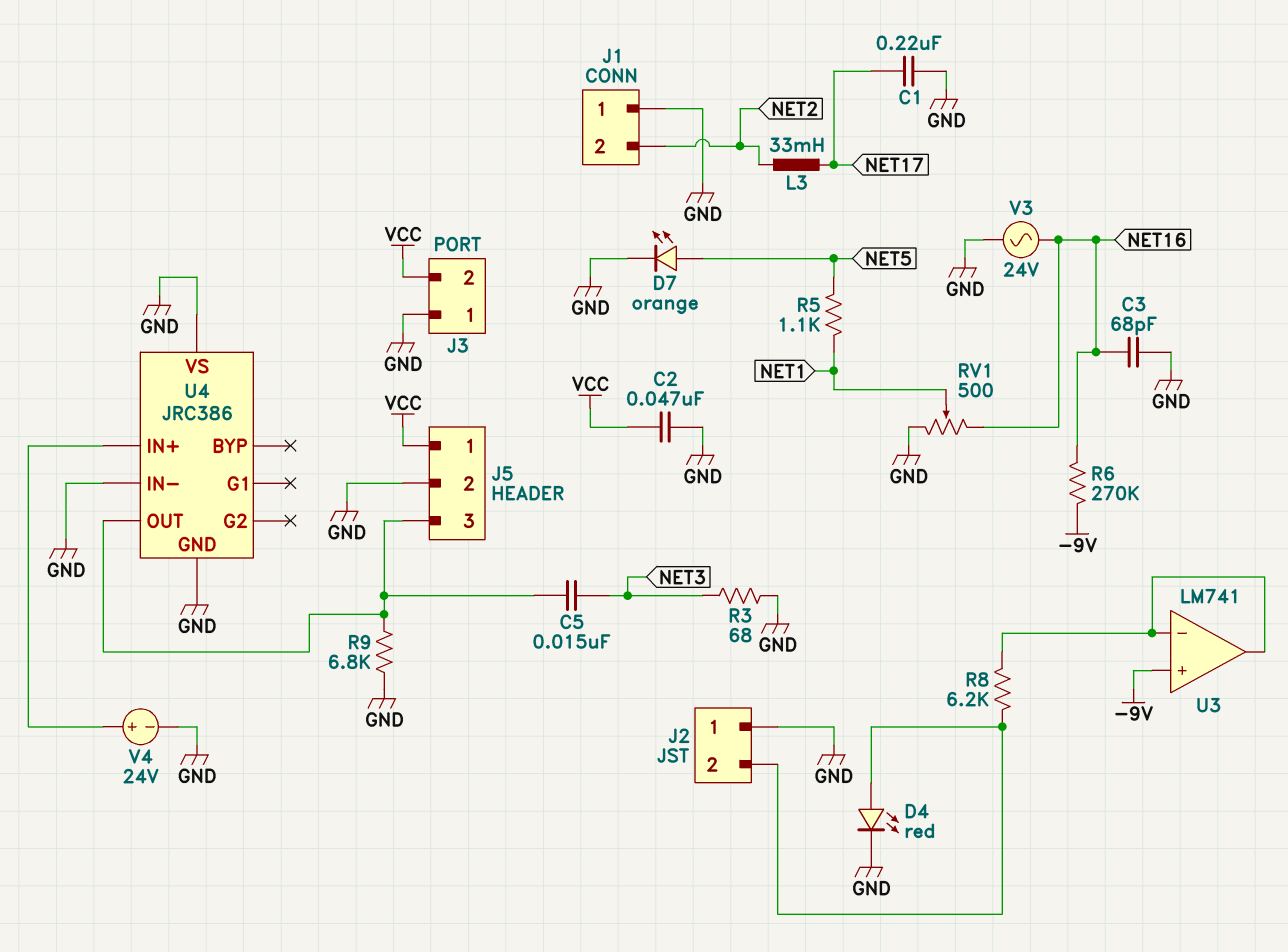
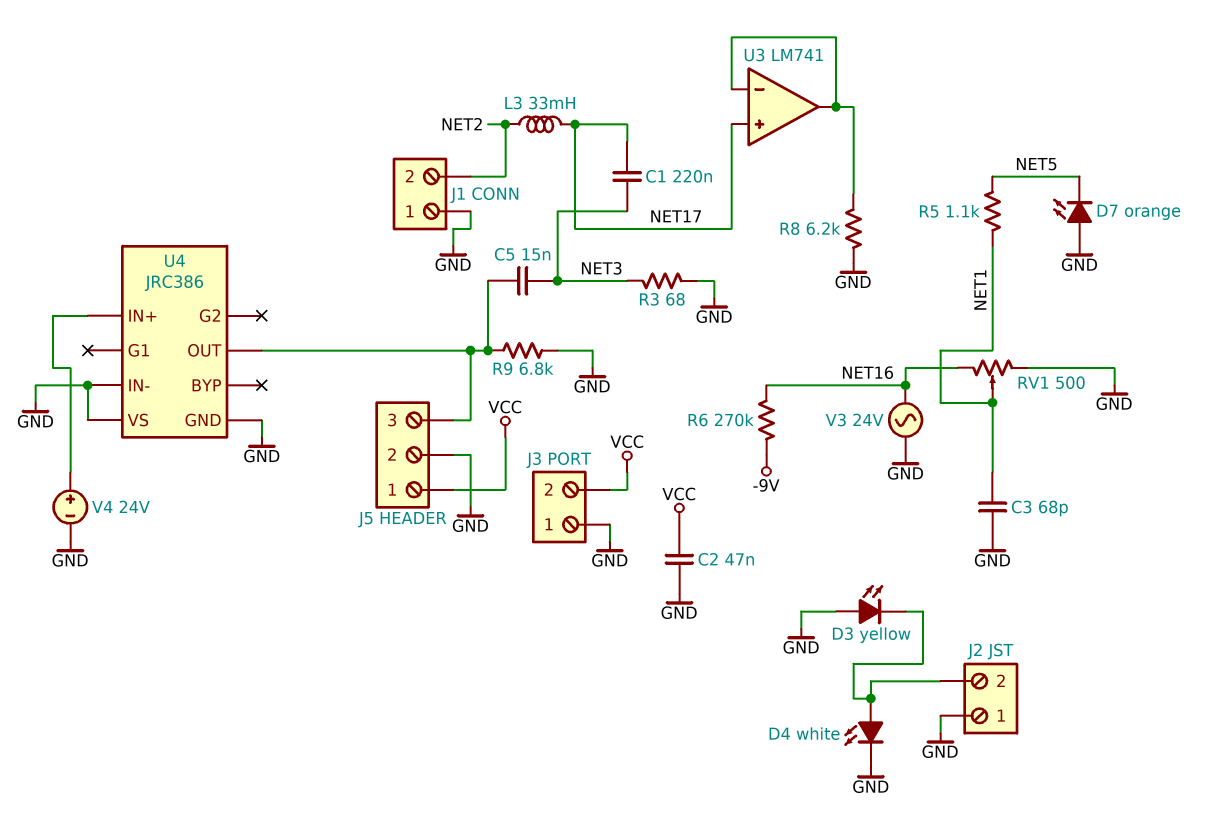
C1: 220nF (GND, NET17) -> 220nF (NET3, NET17)
C3: 68pF (GND, NET16) -> 68pF (GND, NET1)
D3: none -> LED yellow (A GND, K J2/2)
D4: LED red (A J2/2, K GND) -> LED white (A J2/2, K GND)
D7: LED orange (A NET5, K GND) -> LED orange (A GND, K NET5)
R8: 6.2k (J2/2, U3/in-) -> 6.2k (GND, U3/in-)
U3 pin in+: -9V -> NET17

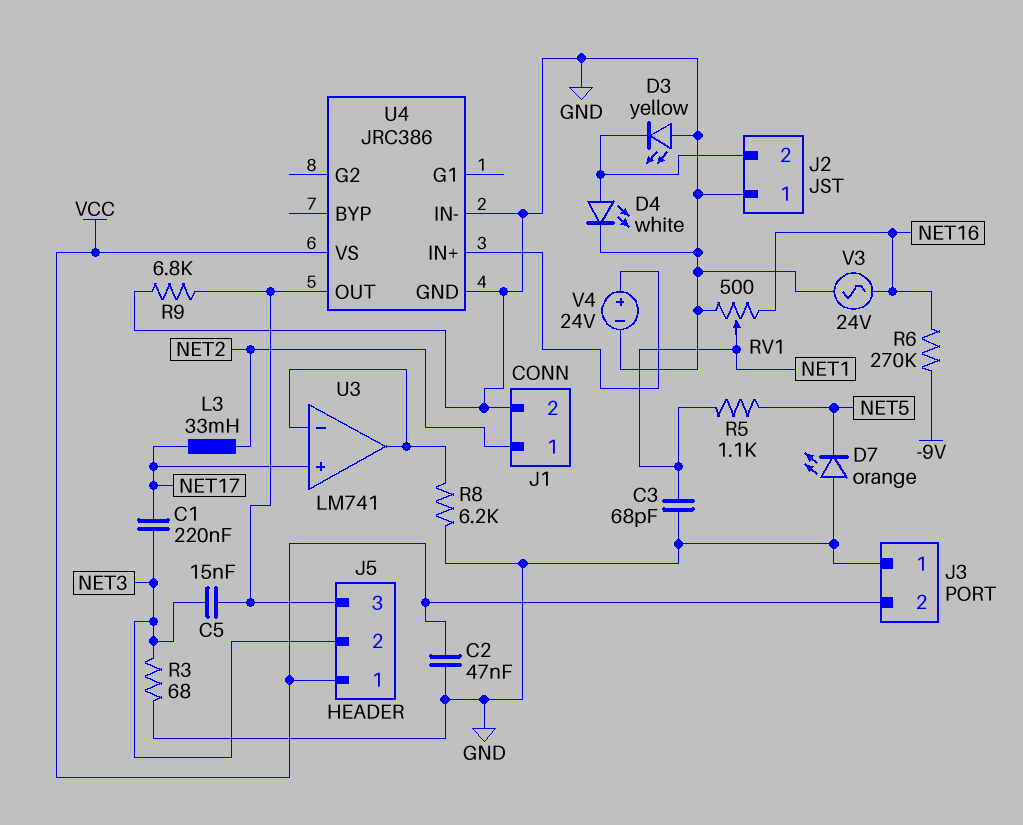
J1 pin 1: GND -> NET2
J1 pin 2: NET2 -> GND
J5 pin 2: GND -> NET3
U4 pin VS: GND -> VCC

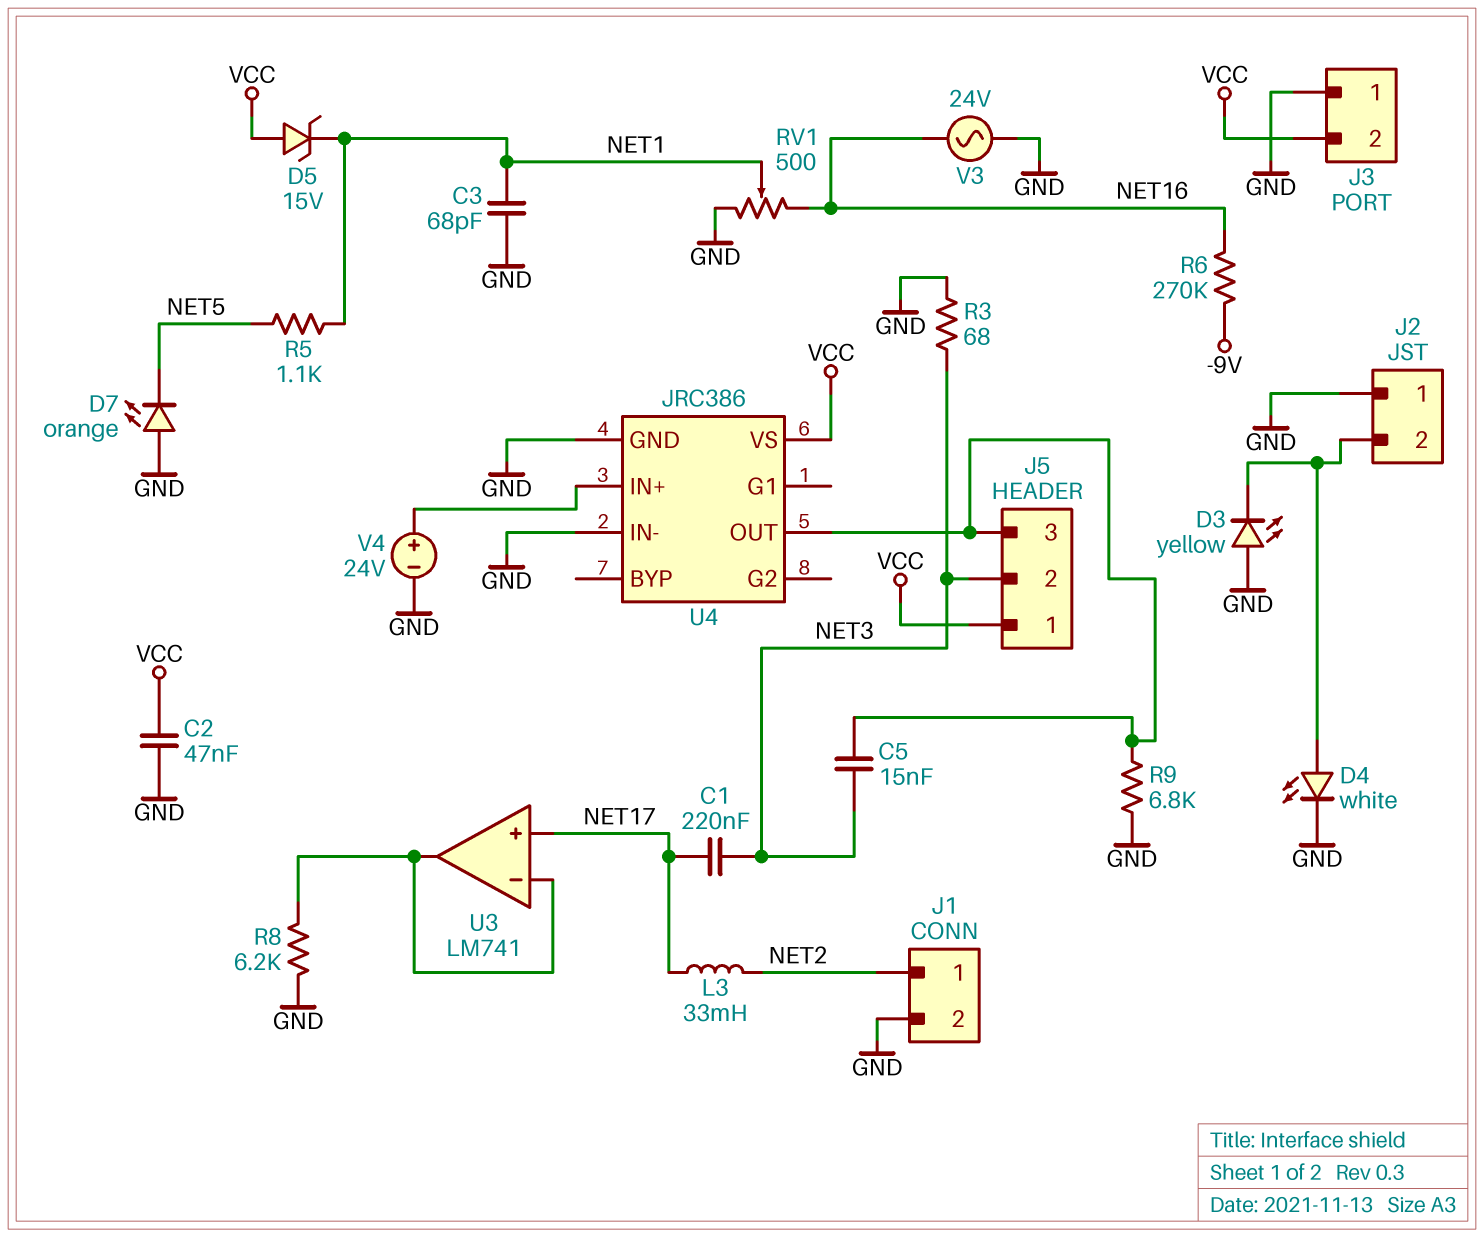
D5: none -> zener 15V (A VCC, K NET1)

